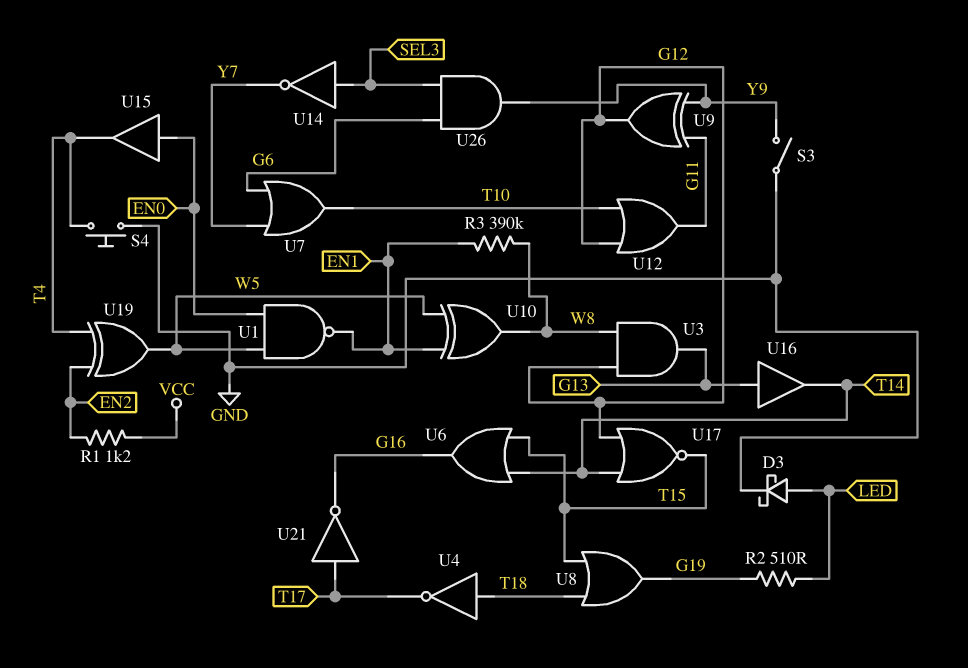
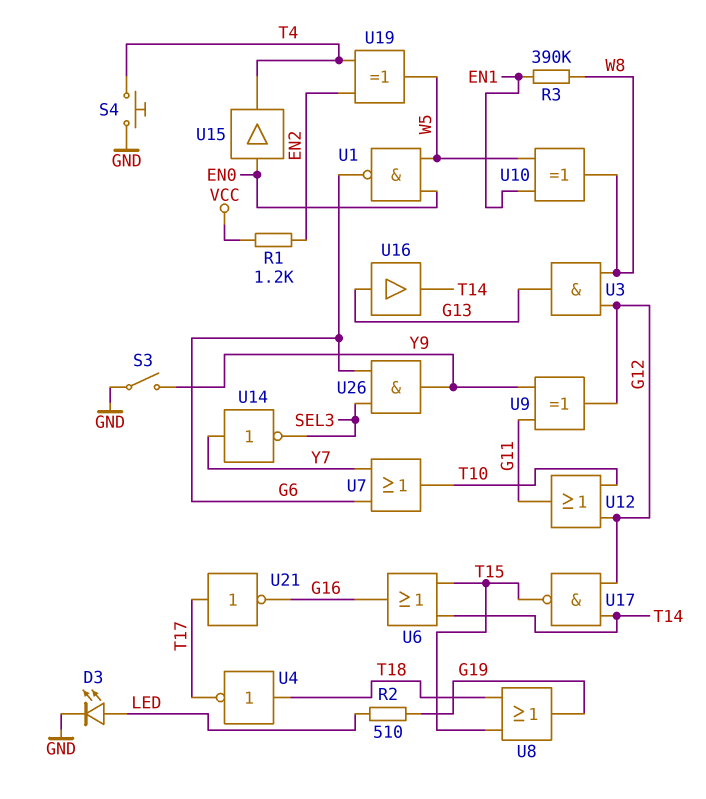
D3: schottky (A LED, K GND) -> LED (A LED, K GND)
U1: NAND (in EN0, in W5, out EN1) -> NAND (in EN0, in W5, out G6)
U14: NOT (in SEL3, out Y7) -> NOT (in Y7, out SEL3)
U17: NOR (in G12, in T14, out T15) -> NAND (in G12, in T14, out T15)

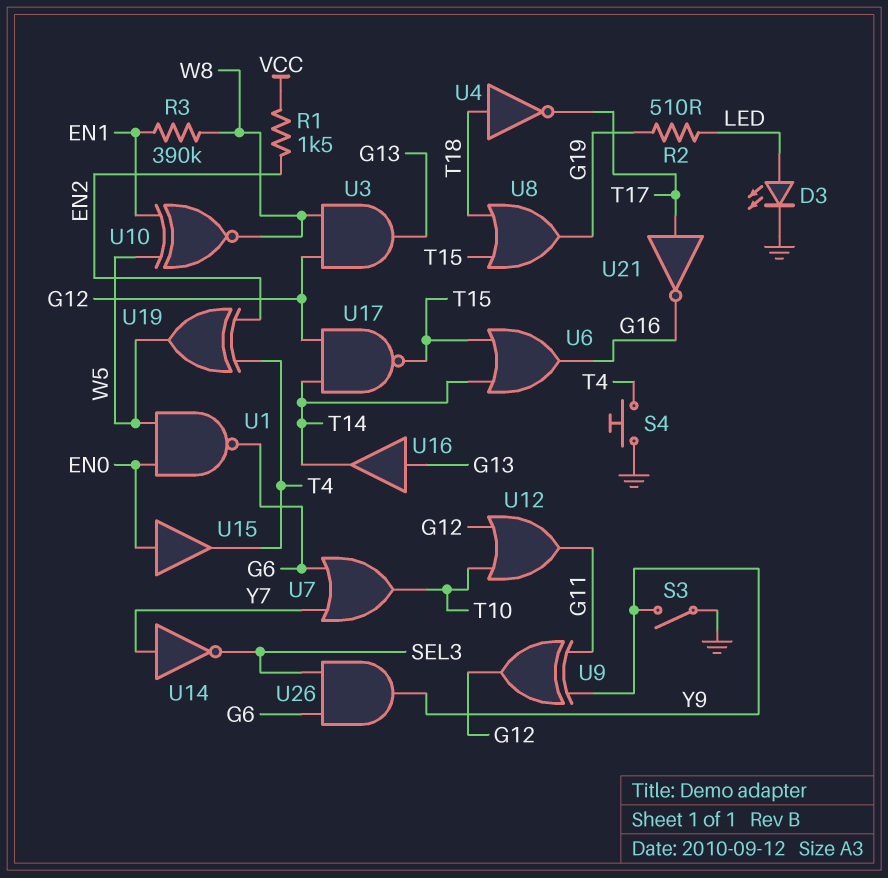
R1: 1.2k (EN2, VCC) -> 1.5k (EN2, VCC)
U10: XOR (in EN1, in W5, out W8) -> XNOR (in EN1, in W5, out W8)

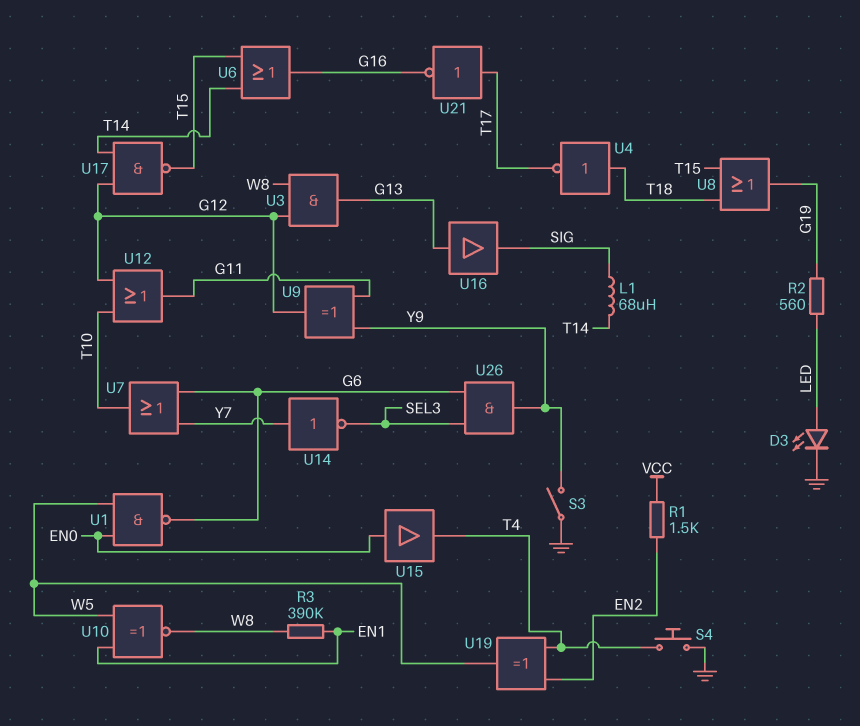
L1: none -> 68uH (SIG, T14)
R2: 510 (G19, LED) -> 560 (G19, LED)
U16: buffer (in G13, out T14) -> buffer (in G13, out SIG)

